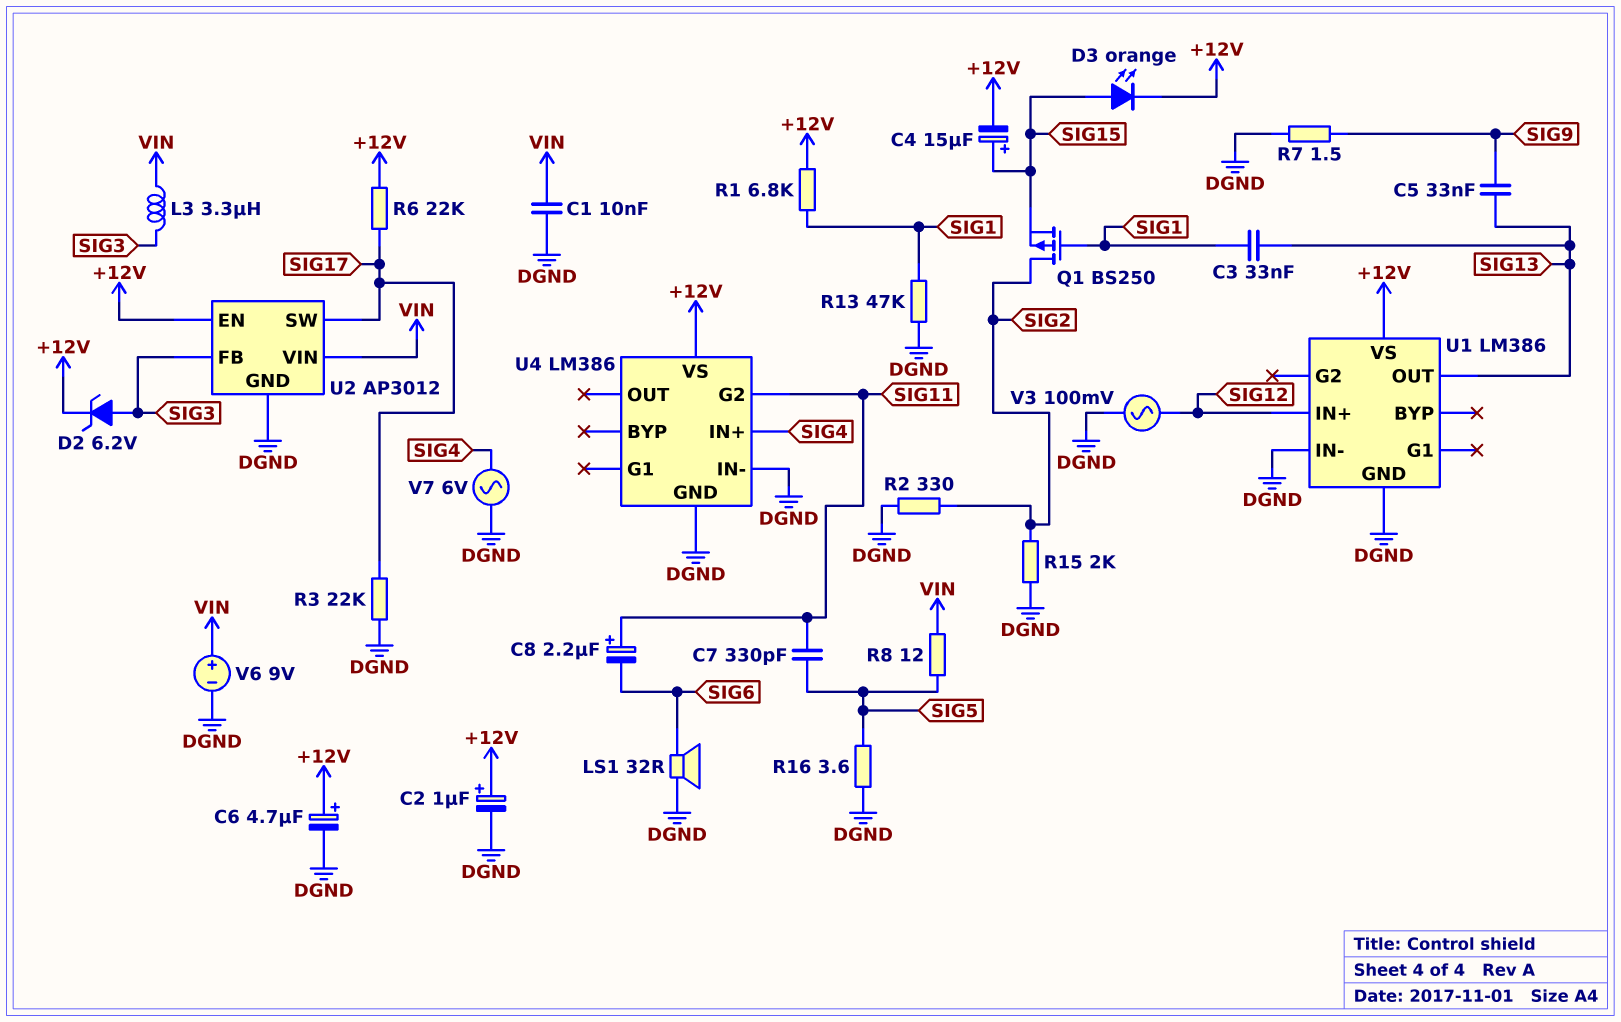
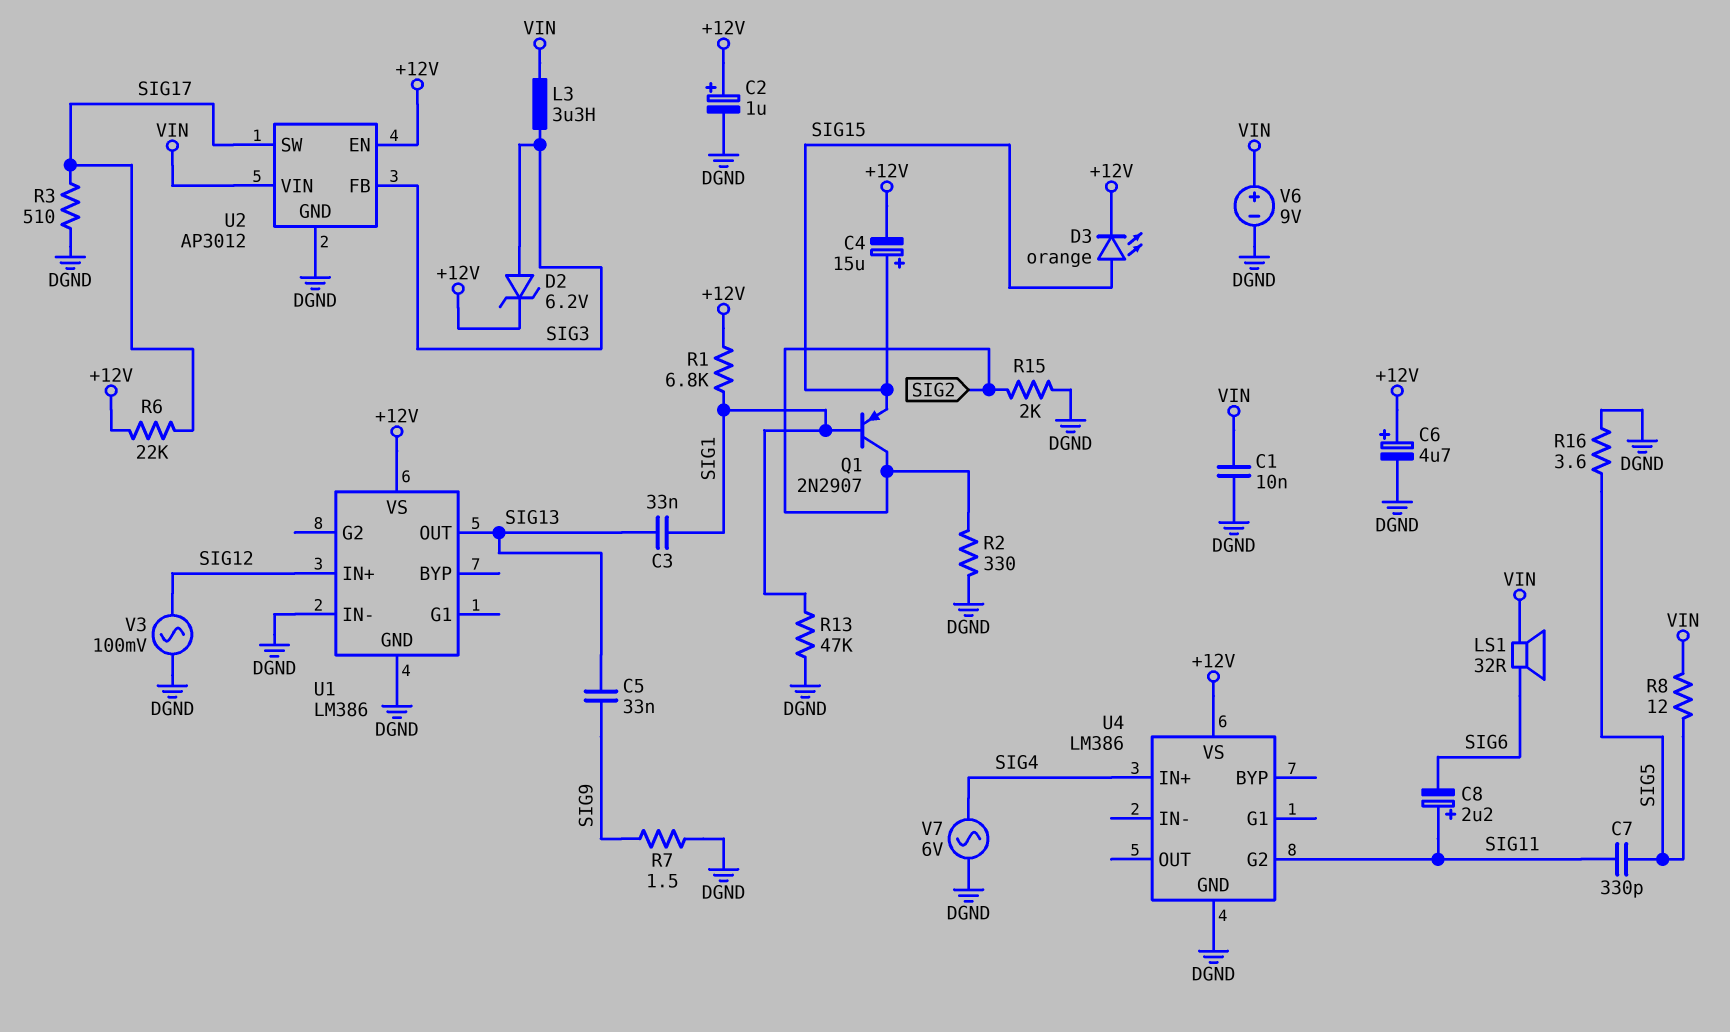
LS1: speaker 32R (DGND, SIG6) -> speaker 32R (SIG6, VIN)
Q1: PMOS BS250 (G SIG1, D SIG2, S SIG15) -> PNP 2N2907 (B SIG1, C SIG2, E SIG15)
R3: 22k (DGND, SIG17) -> 510 (DGND, SIG17)
U4 pin IN-: DGND -> none

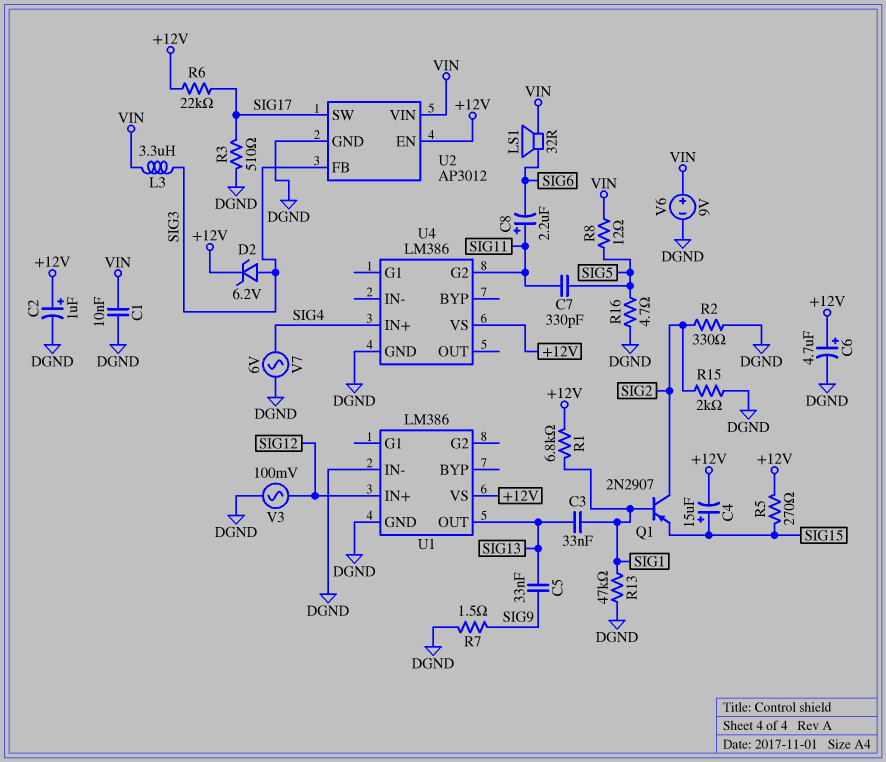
D3: LED orange (A SIG15, K +12V) -> none
R5: none -> 270 (+12V, SIG15)
R16: 3.6 (DGND, SIG5) -> 4.7 (DGND, SIG5)

